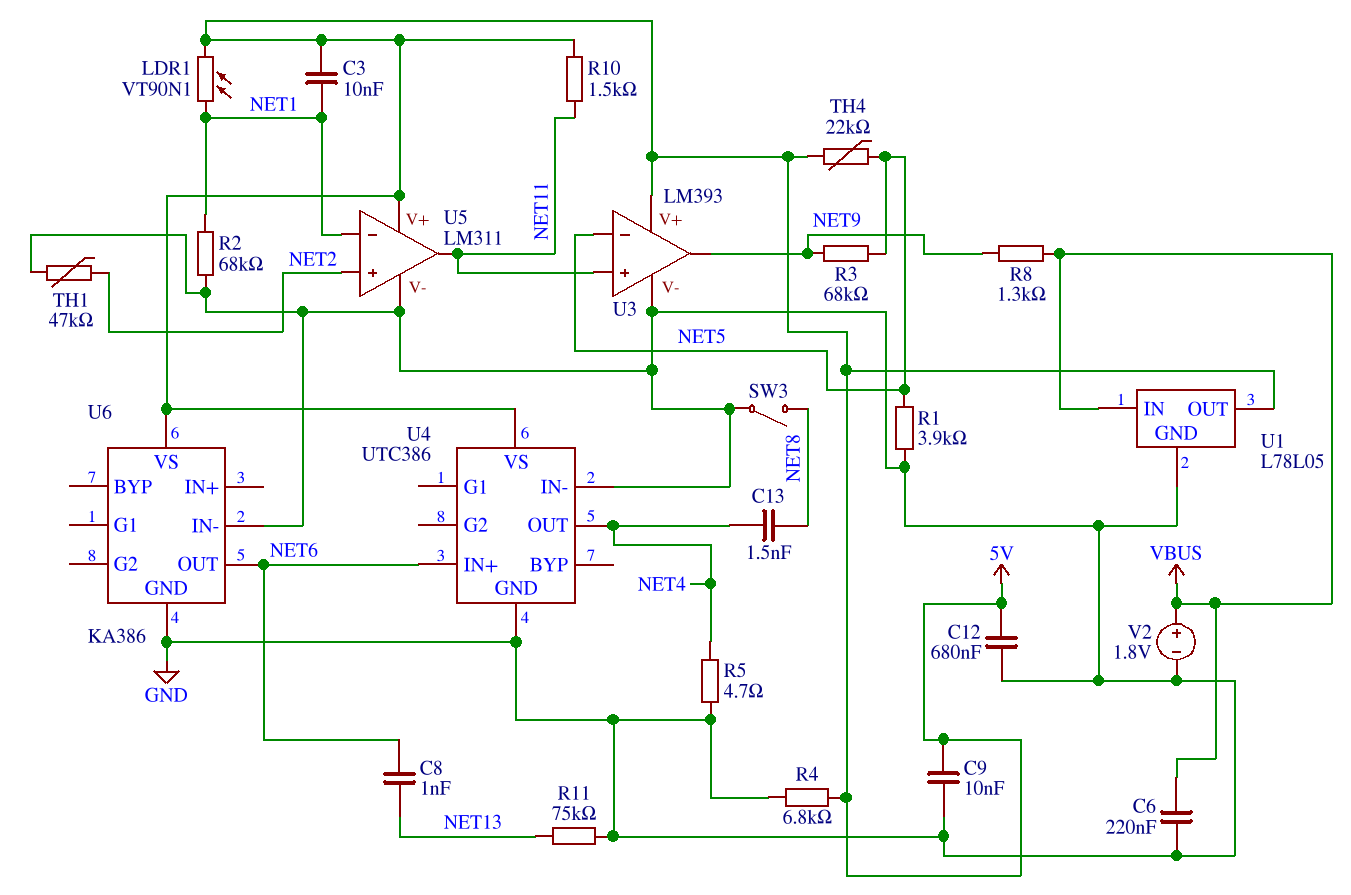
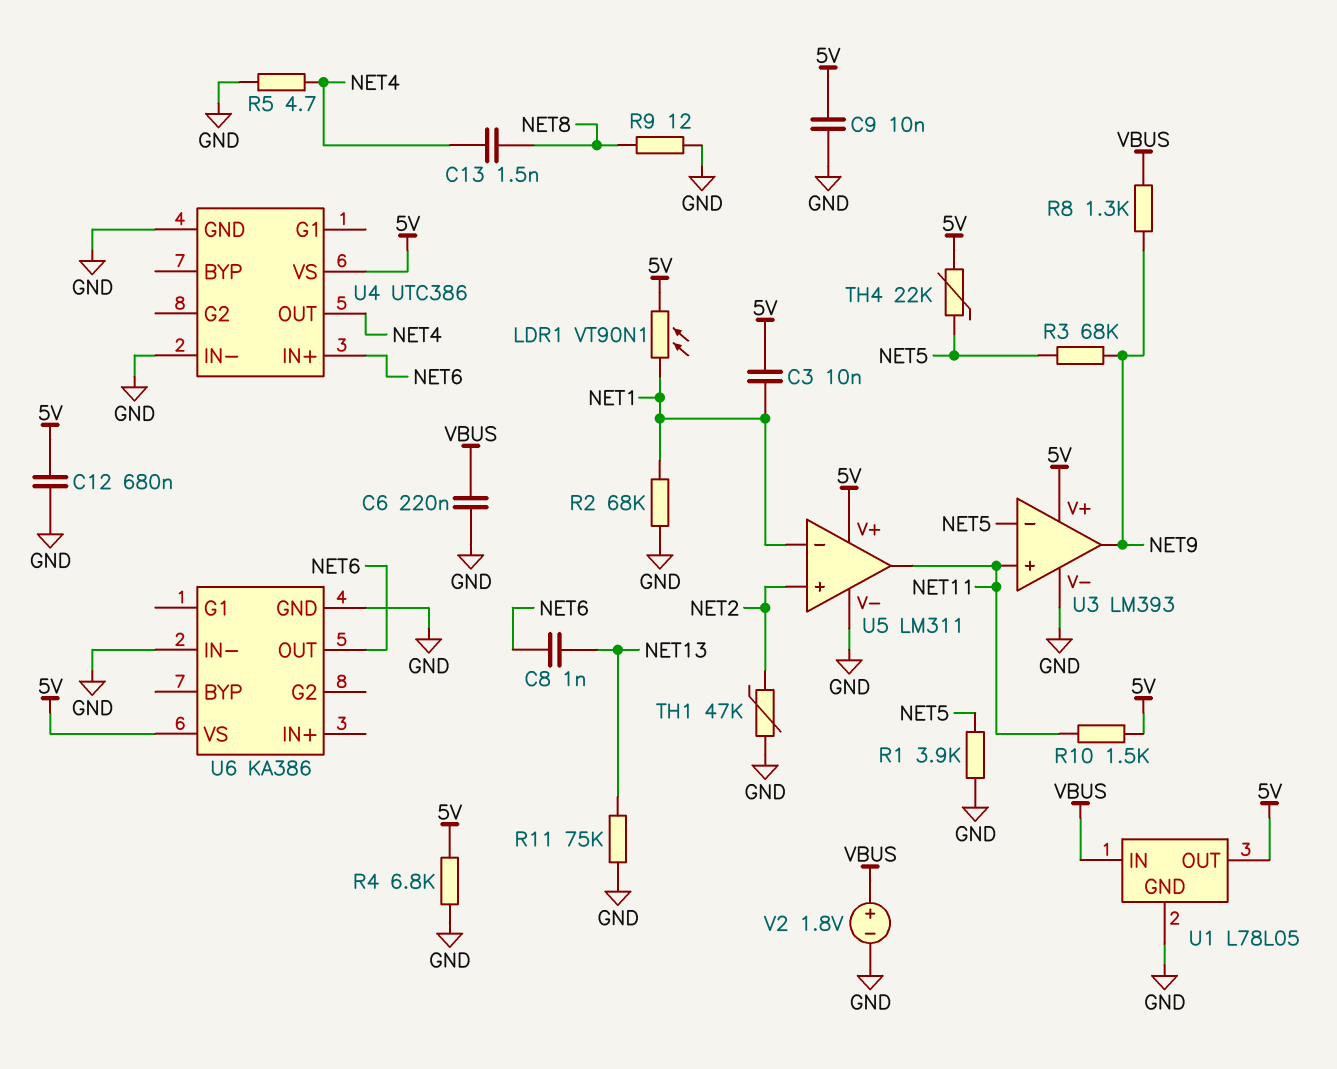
R9: none -> 12 (GND, NET8)
SW3: switch (GND, NET8) -> none

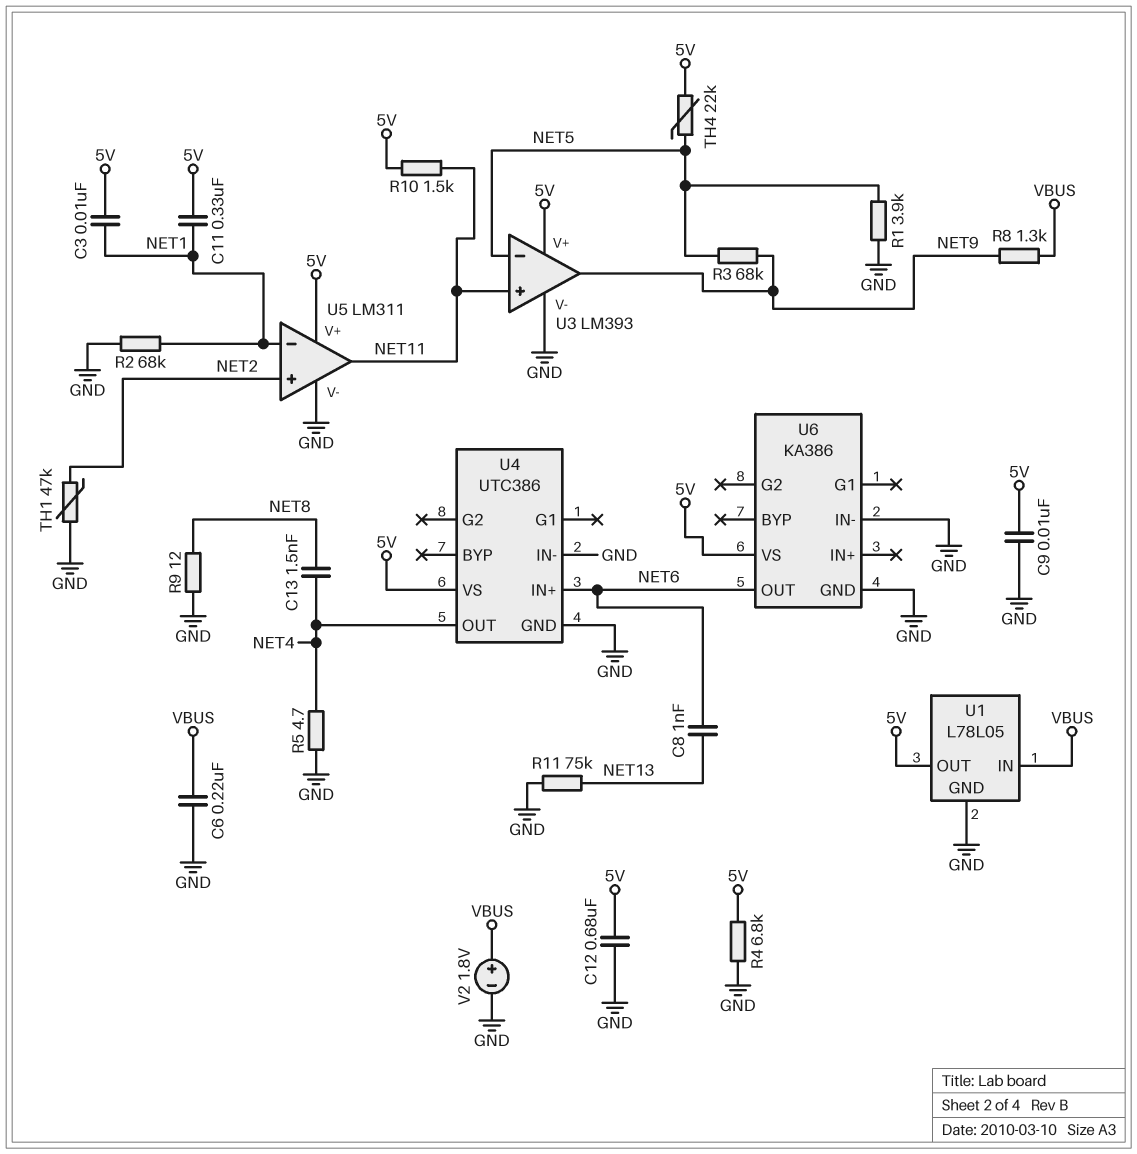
C11: none -> 330nF (5V, NET1)
LDR1: VT90N1 (5V, NET1) -> none

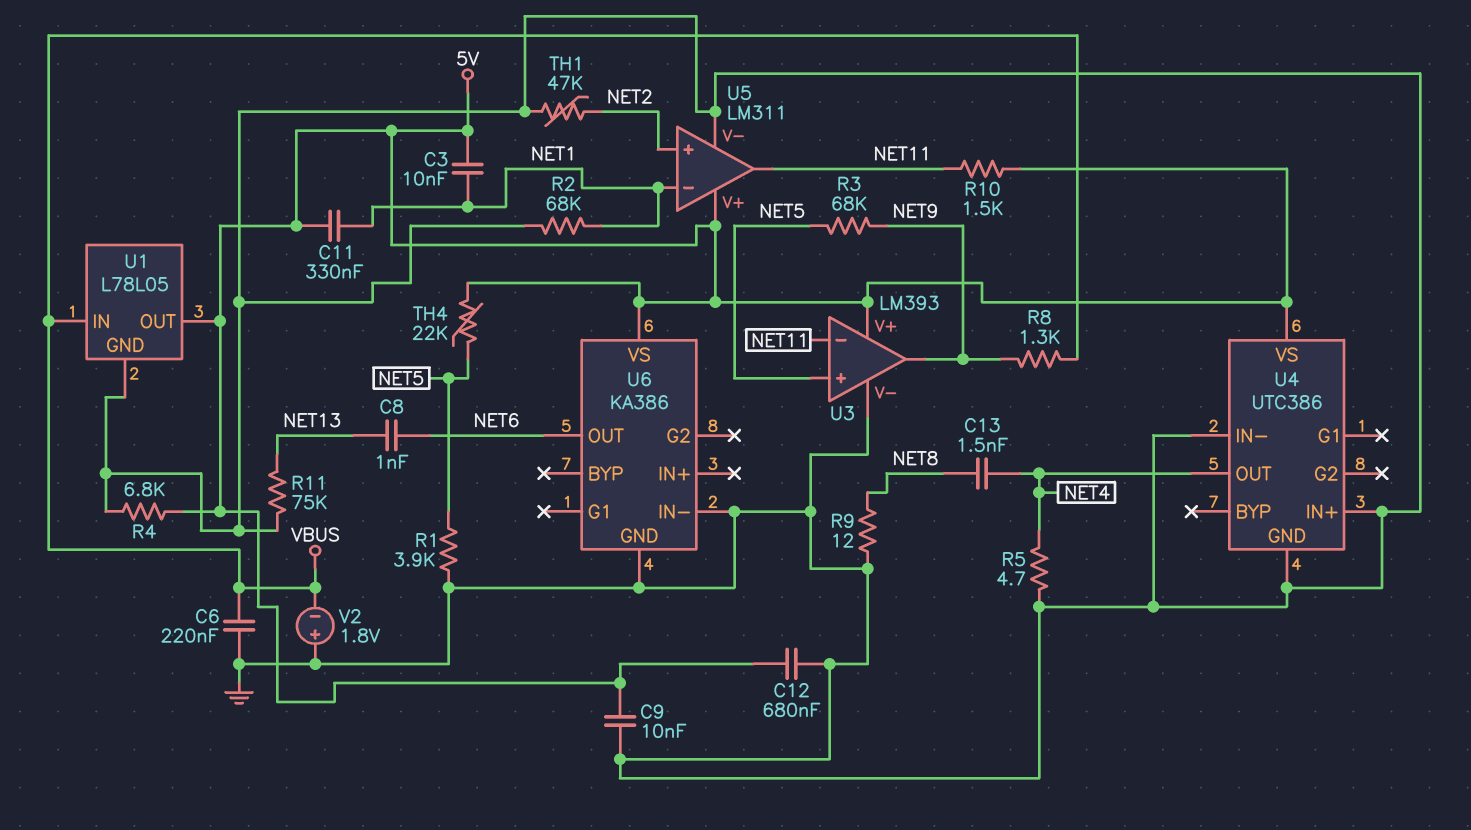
U3 pin in+: NET11 -> NET5
U3 pin in-: NET5 -> NET11
U4 pin IN+: NET6 -> GND
V2: 1.8V (plus VBUS, minus GND) -> 1.8V (plus GND, minus VBUS)

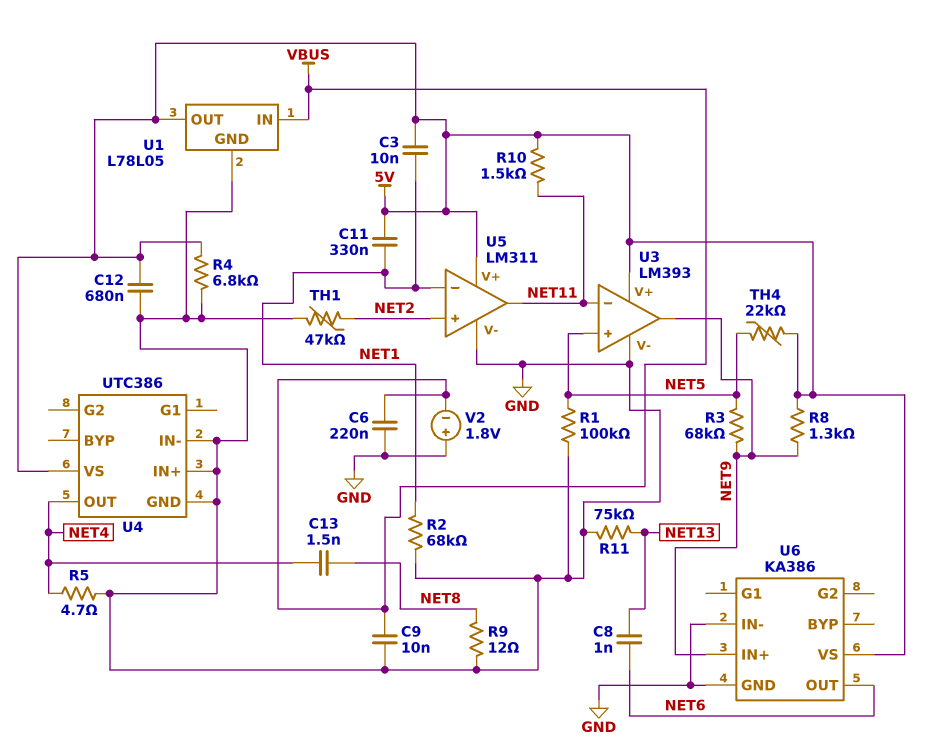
C9: 10nF (5V, GND) -> 10nF (GND, VBUS)
R1: 3.9k (GND, NET5) -> 100k (GND, NET5)
R8: 1.3k (NET9, VBUS) -> 1.3k (5V, NET9)
U6 pin IN+: none -> NET9

